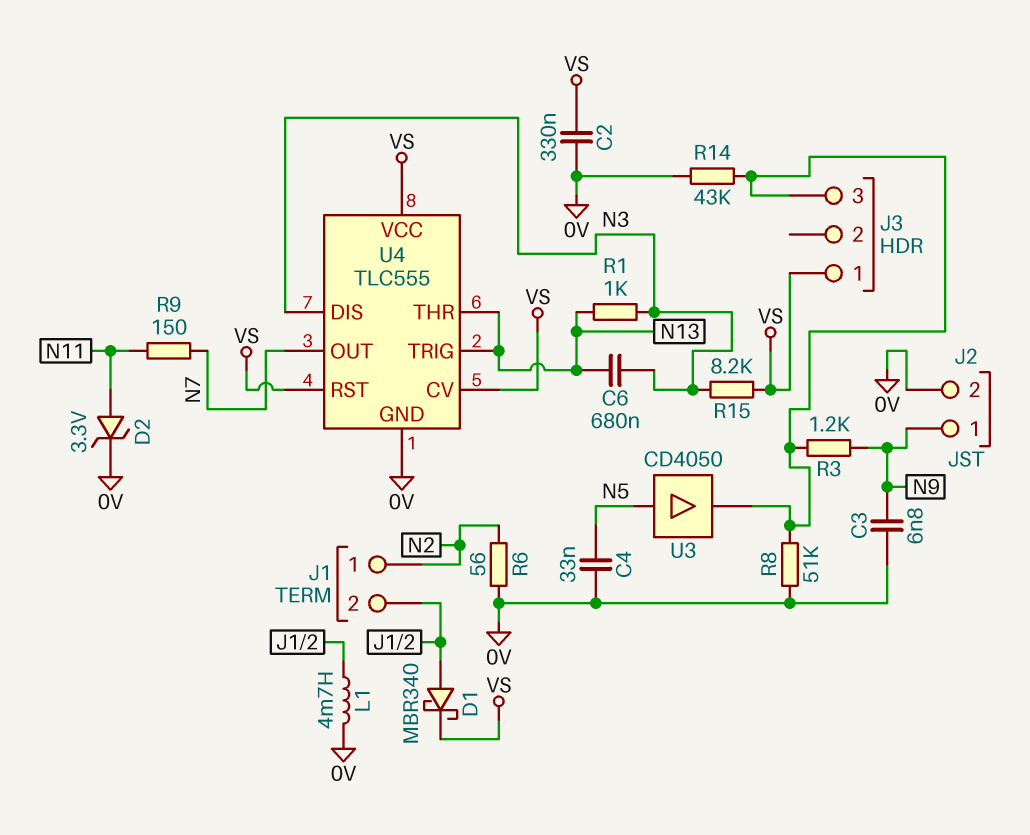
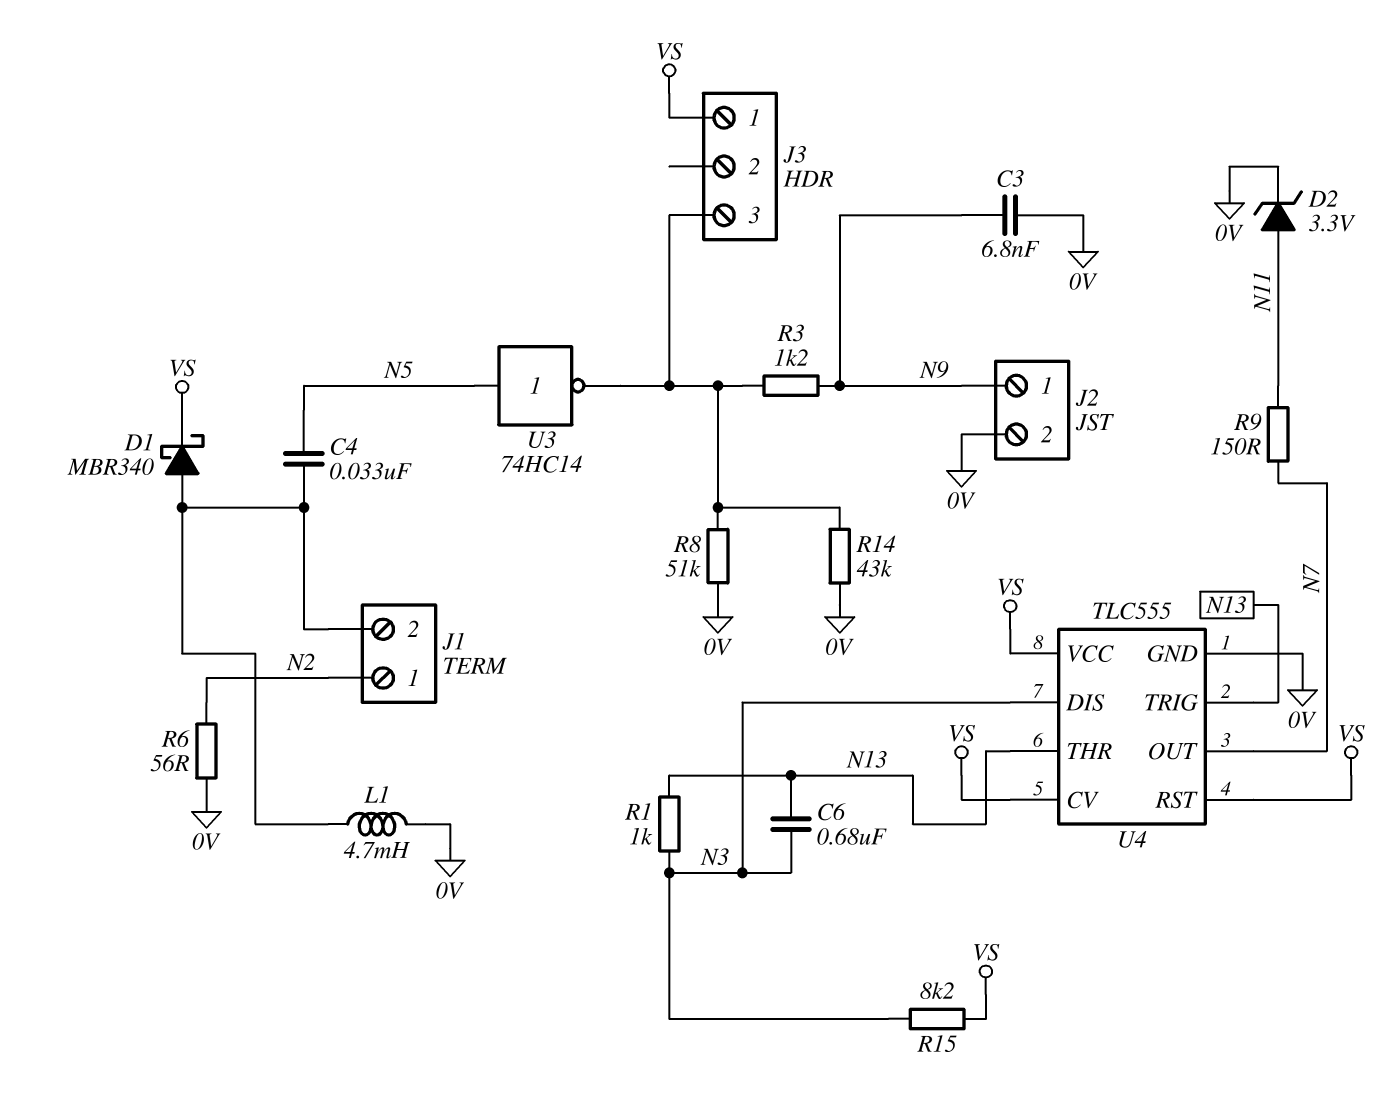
C2: 330nF (0V, VS) -> none
C4: 33nF (0V, N5) -> 33nF (J1/2, N5)
U3: buffer CD4050 (in N5, out J3/3) -> NOT 74HC14 (in N5, out J3/3)

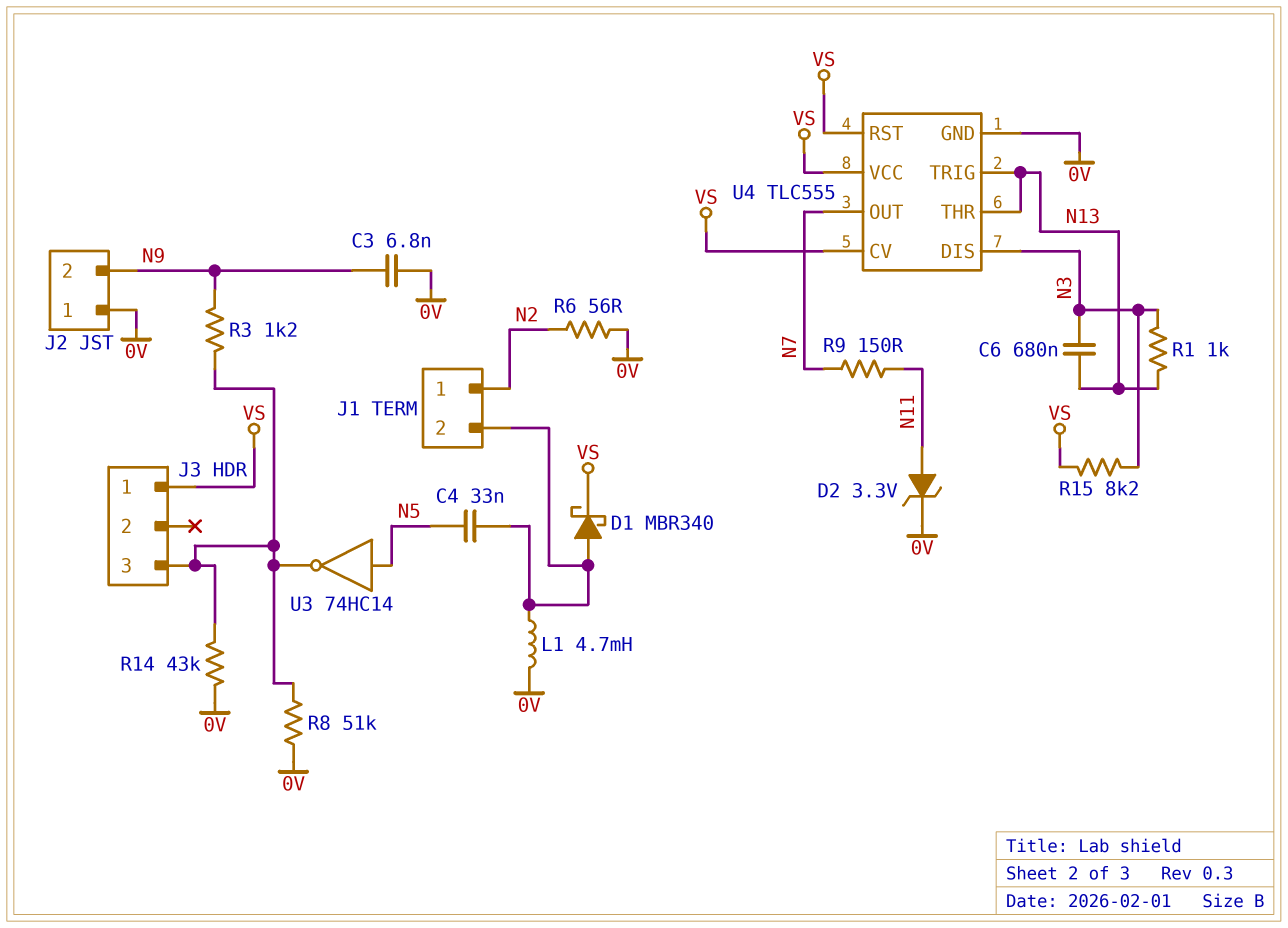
J2 pin 1: N9 -> 0V
J2 pin 2: 0V -> N9

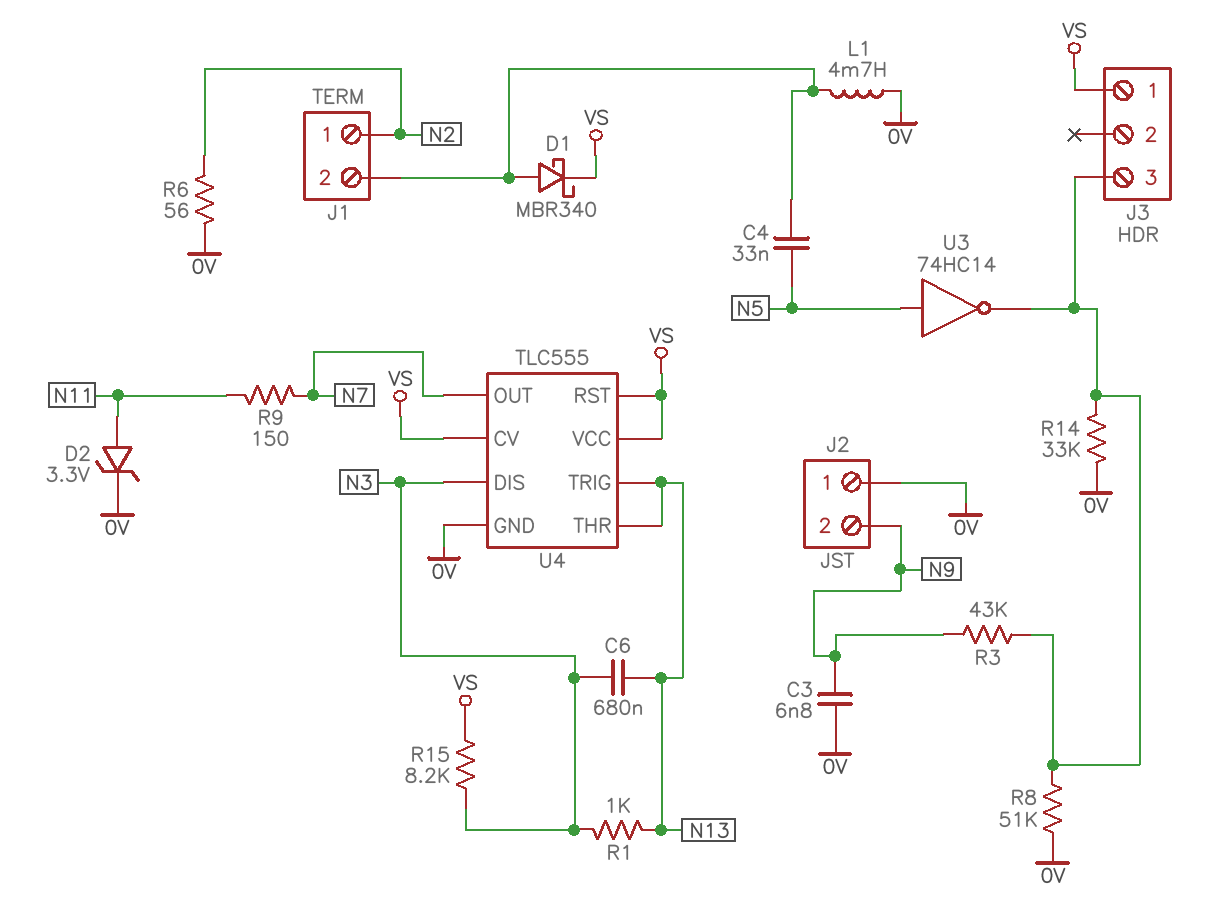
R3: 1.2k (J3/3, N9) -> 43k (J3/3, N9)
R14: 43k (0V, J3/3) -> 33k (0V, J3/3)

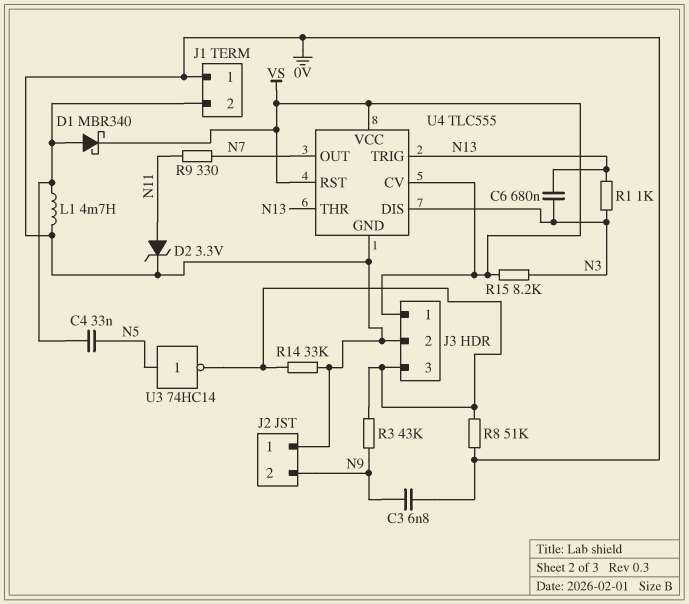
J1 pin 1: N2 -> 0V
J3 pin 2: none -> 0V
R6: 56 (0V, N2) -> none
R9: 150 (N7, N11) -> 330 (N7, N11)

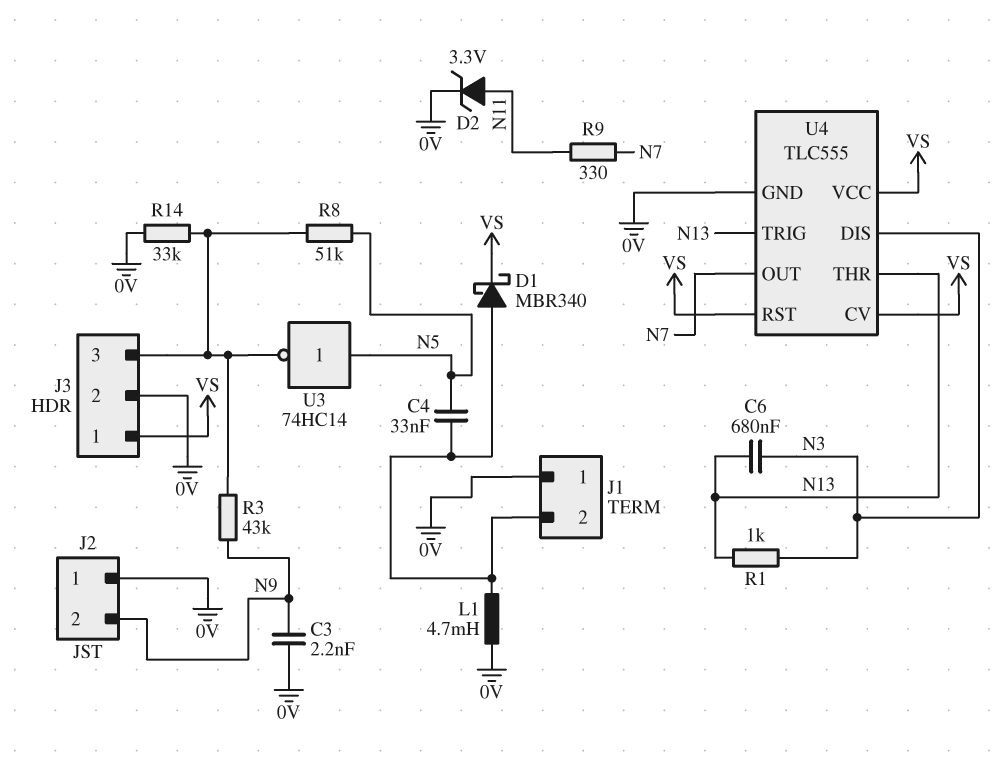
C3: 6.8nF (0V, N9) -> 2.2nF (0V, N9)
R8: 51k (0V, J3/3) -> 51k (J3/3, N5)
R15: 8.2k (N3, VS) -> none

